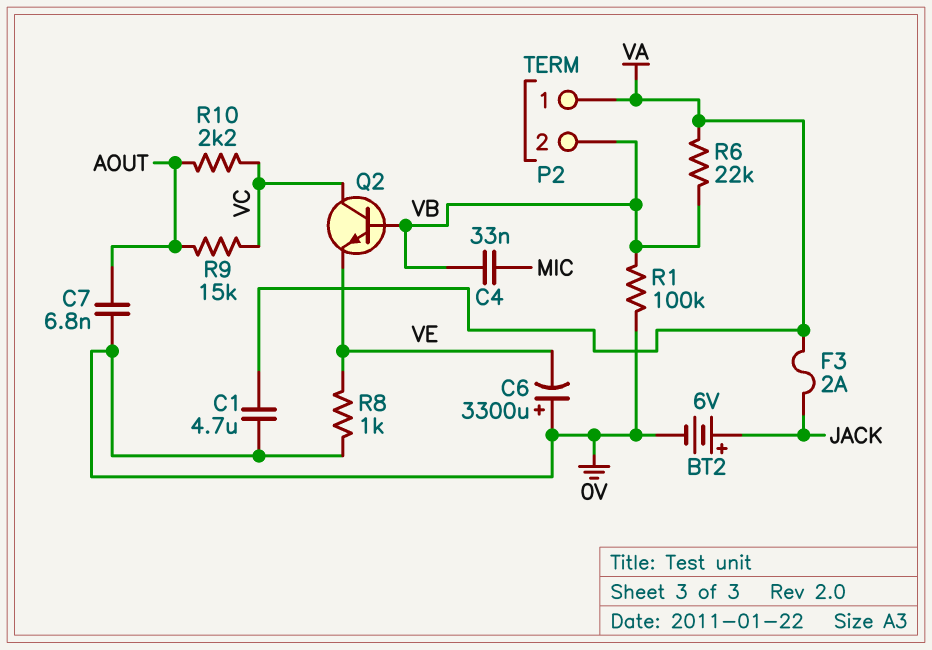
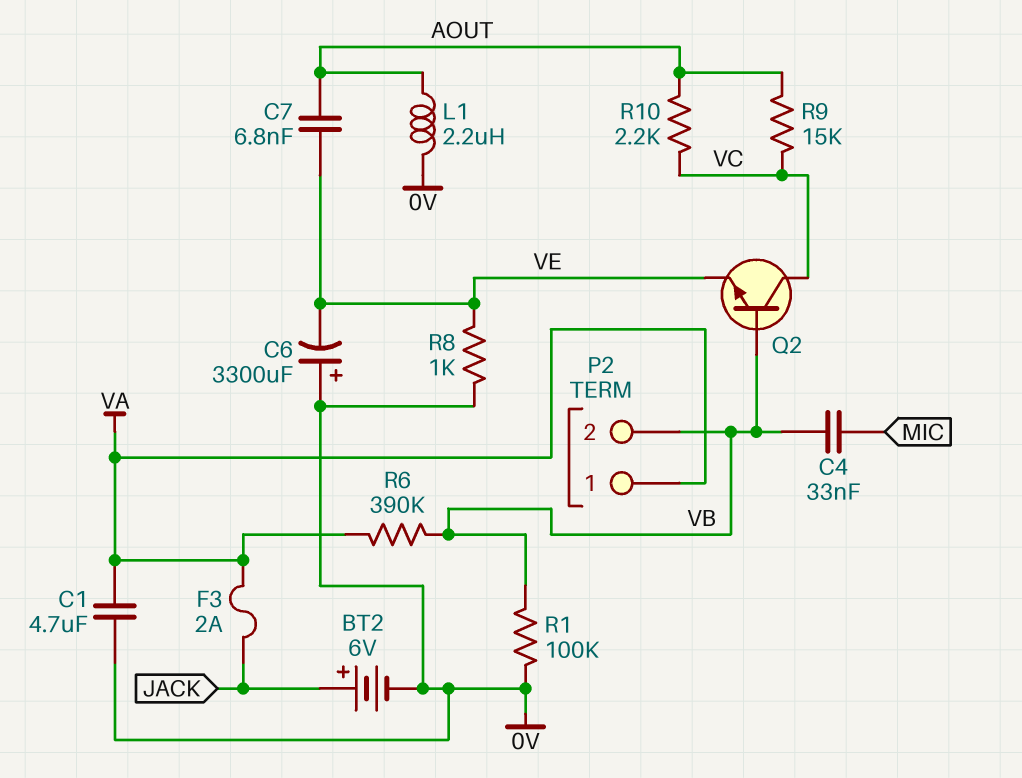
C7: 6.8nF (0V, AOUT) -> 6.8nF (AOUT, VE)
L1: none -> 2.2uH (0V, AOUT)
R6: 22k (VA, VB) -> 390k (VA, VB)

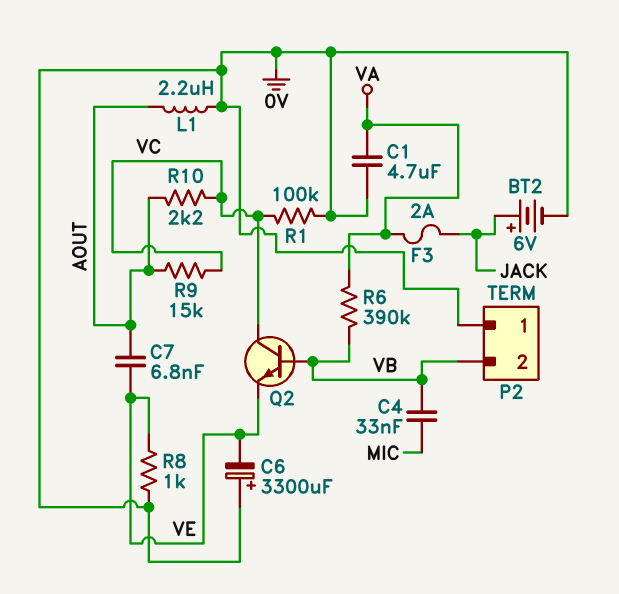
P2 pin 1: VA -> 0V
R1: 100k (0V, VB) -> 100k (0V, VC)

